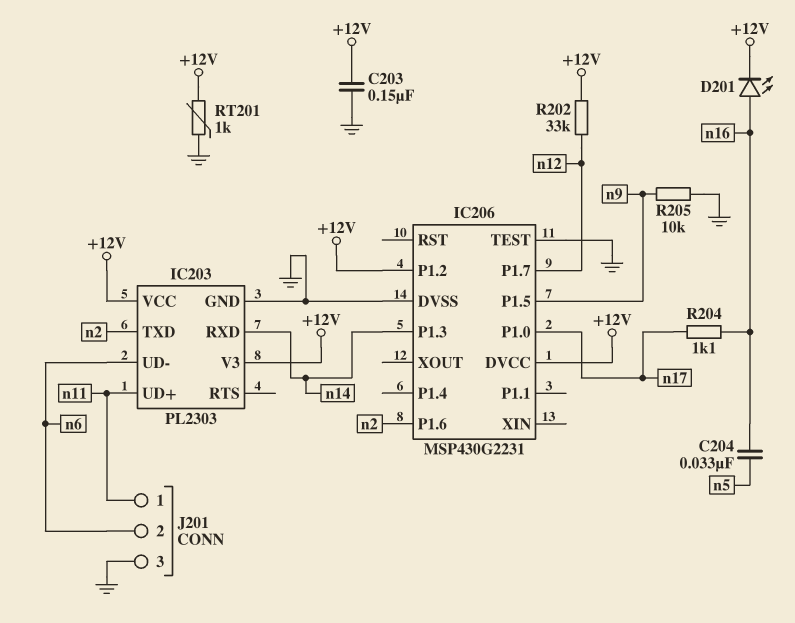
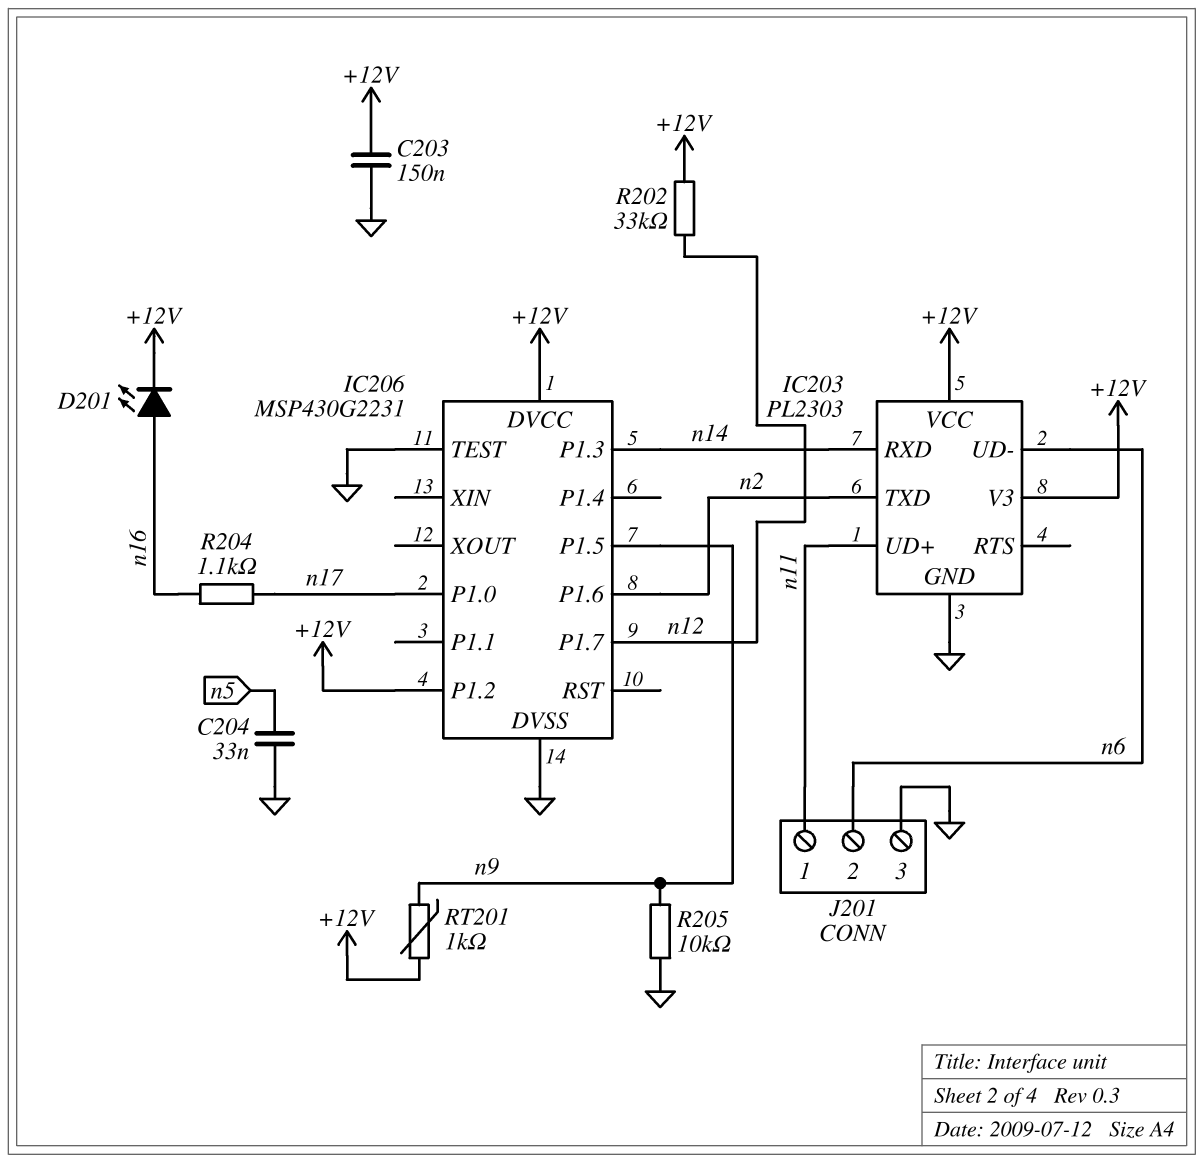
C204: 33nF (n5, n16) -> 33nF (GND, n5)
RT201: 1k (+12V, GND) -> 1k (+12V, n9)

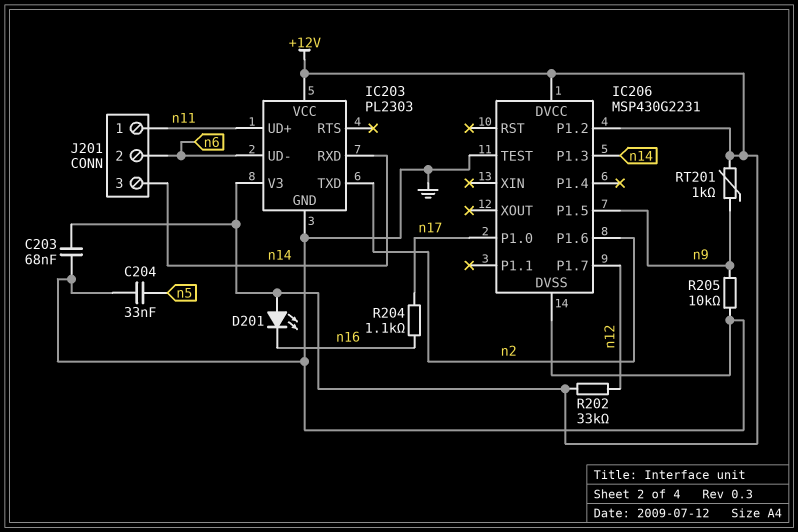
C203: 150nF (+12V, GND) -> 68nF (+12V, GND)
D201: LED (A n16, K +12V) -> LED (A +12V, K n16)
J201 pin 3: GND -> n14

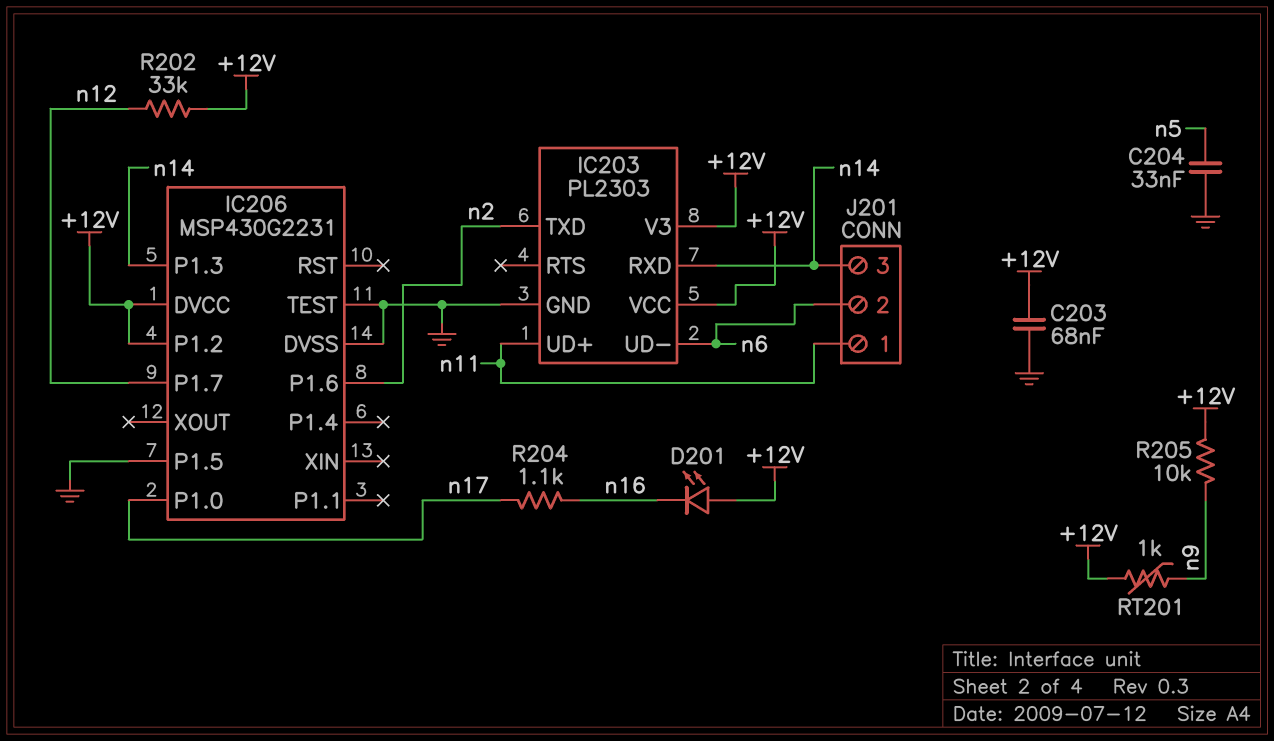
IC206 pin P1.5: n9 -> GND
R205: 10k (GND, n9) -> 10k (+12V, n9)

